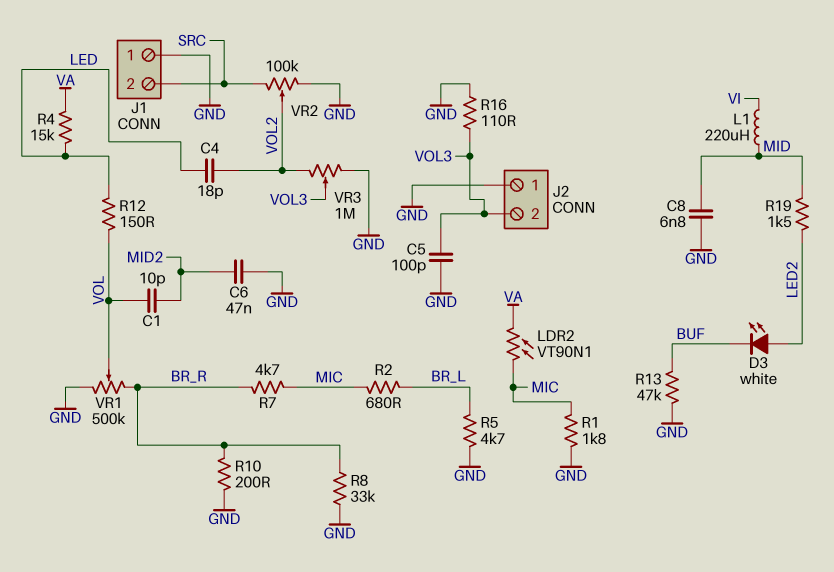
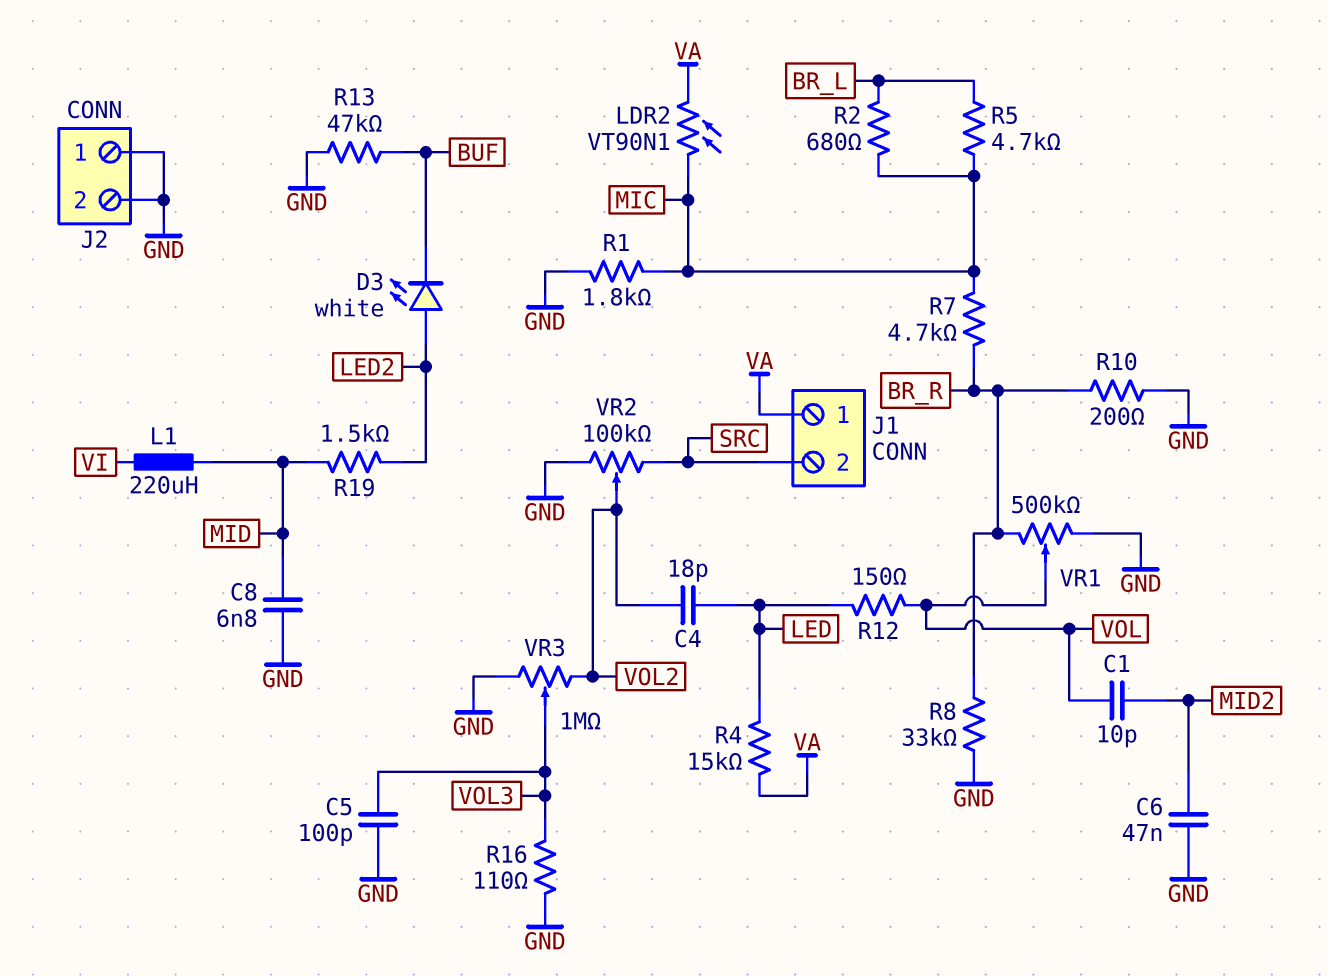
J1 pin 1: GND -> VA
J2 pin 2: VOL3 -> GND
R5: 4.7k (BR_L, GND) -> 4.7k (BR_L, MIC)

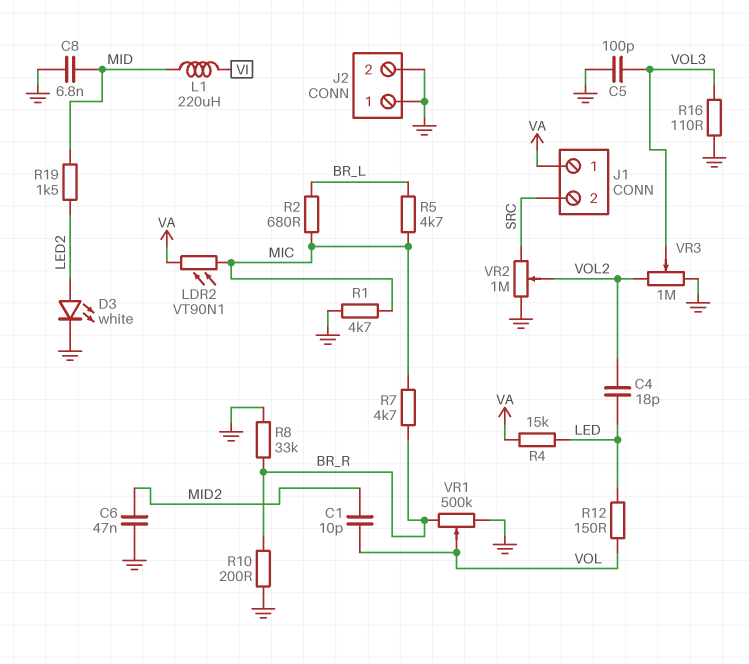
D3: LED white (A LED2, K BUF) -> LED white (A LED2, K GND)
R1: 1.8k (GND, MIC) -> 4.7k (GND, MIC)
R13: 47k (BUF, GND) -> none
VR2: 100k (GND, SRC, wiper VOL2) -> 1M (GND, SRC, wiper VOL2)

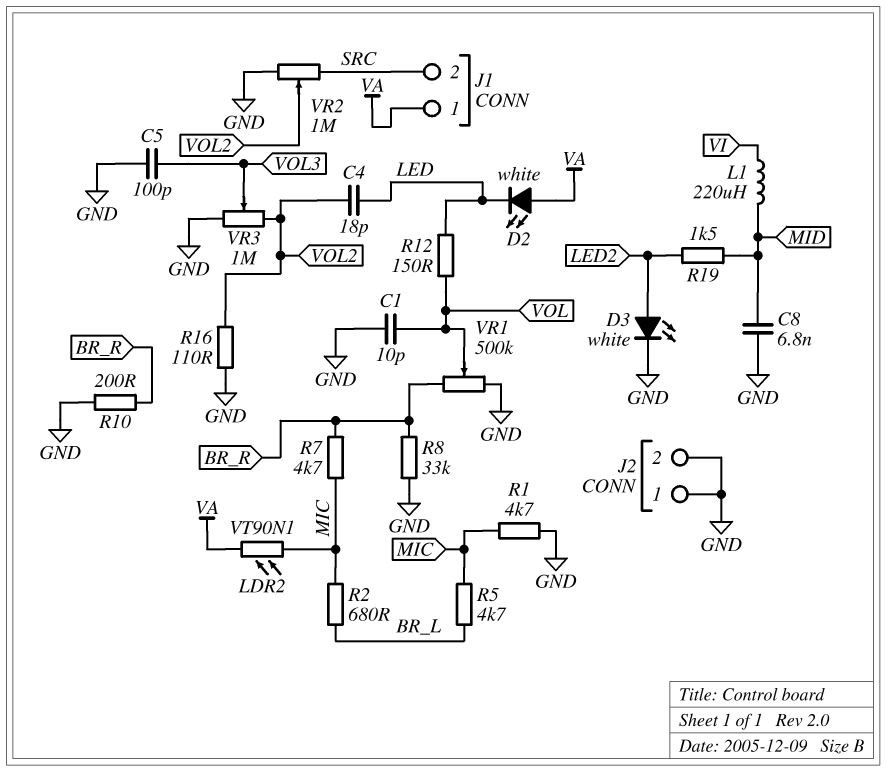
C1: 10pF (MID2, VOL) -> 10pF (GND, VOL)
C6: 47nF (GND, MID2) -> none
D2: none -> LED white (A VA, K LED)
R4: 15k (LED, VA) -> none
R16: 110 (GND, VOL3) -> 110 (GND, VOL2)

